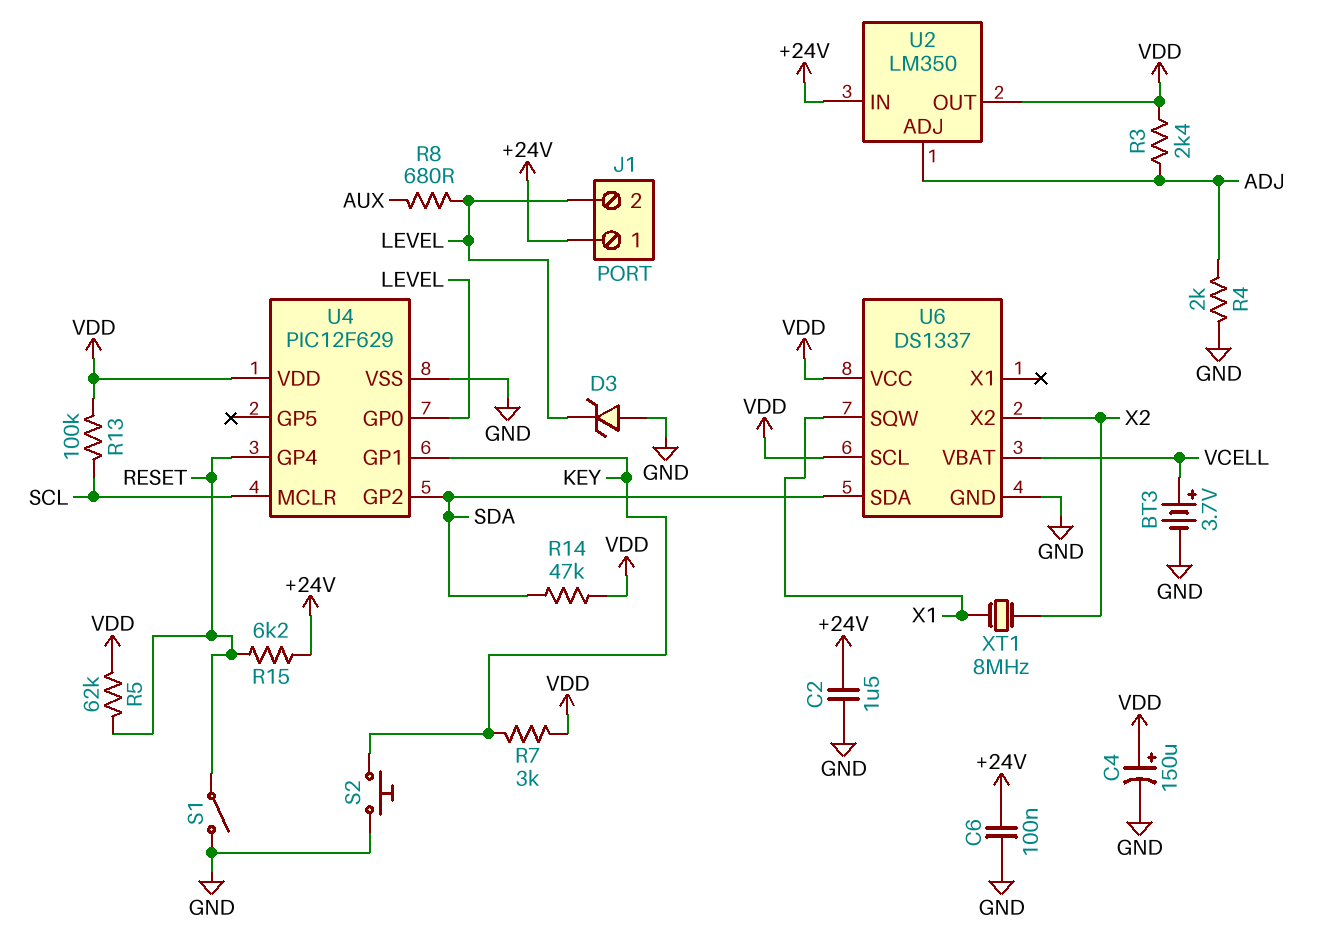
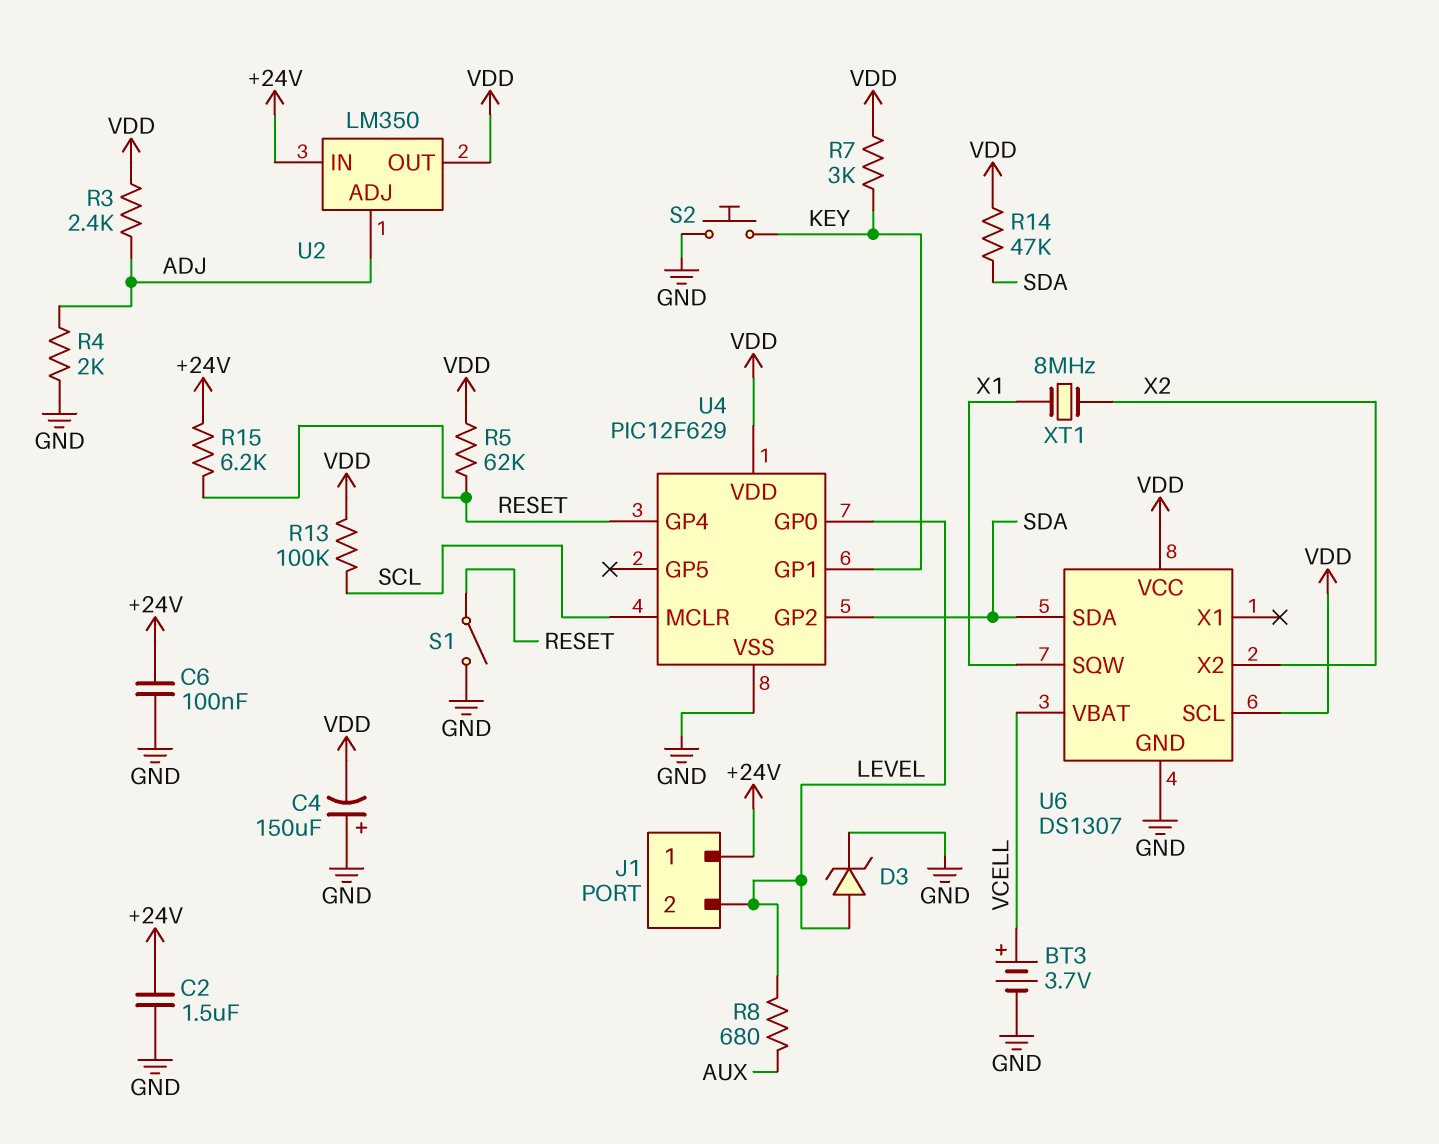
C4: 150uF (plus VDD, minus GND) -> 150uF (plus GND, minus VDD)
D3: zener (A GND, K LEVEL) -> zener (A LEVEL, K GND)
U6: DS1337 -> DS1307

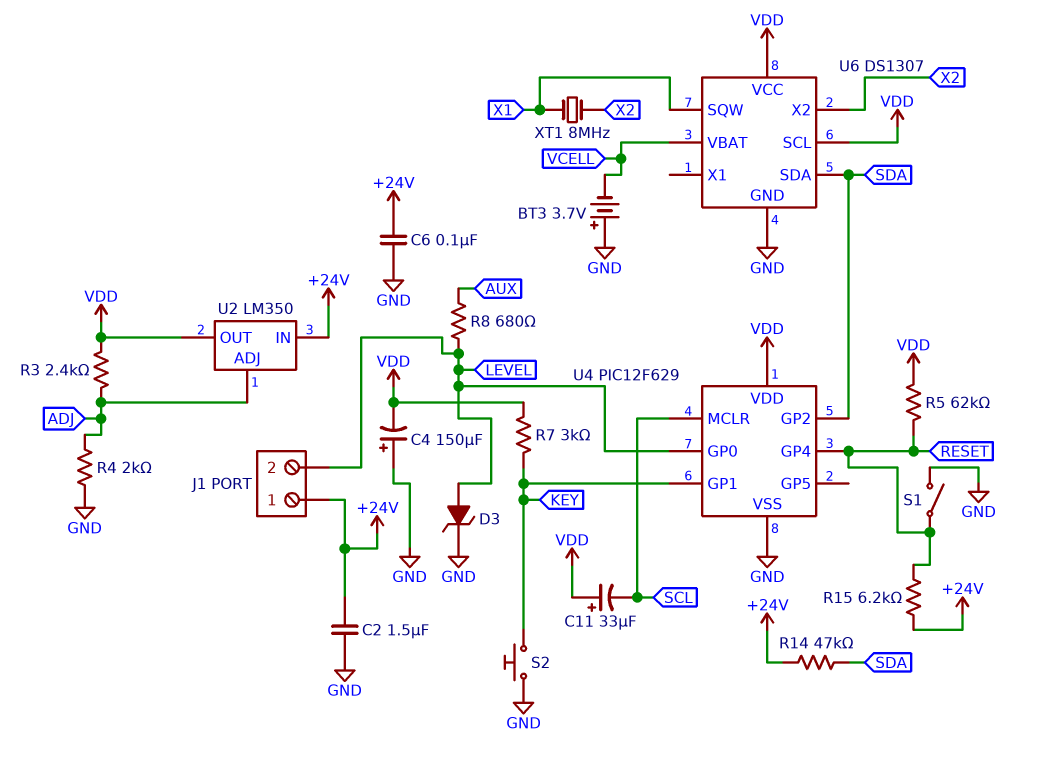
BT3: 3.7V (plus VCELL, minus GND) -> 3.7V (plus GND, minus VCELL)
C11: none -> 33uF (plus VDD, minus SCL)
R13: 100k (SCL, VDD) -> none
R14: 47k (SDA, VDD) -> 47k (+24V, SDA)

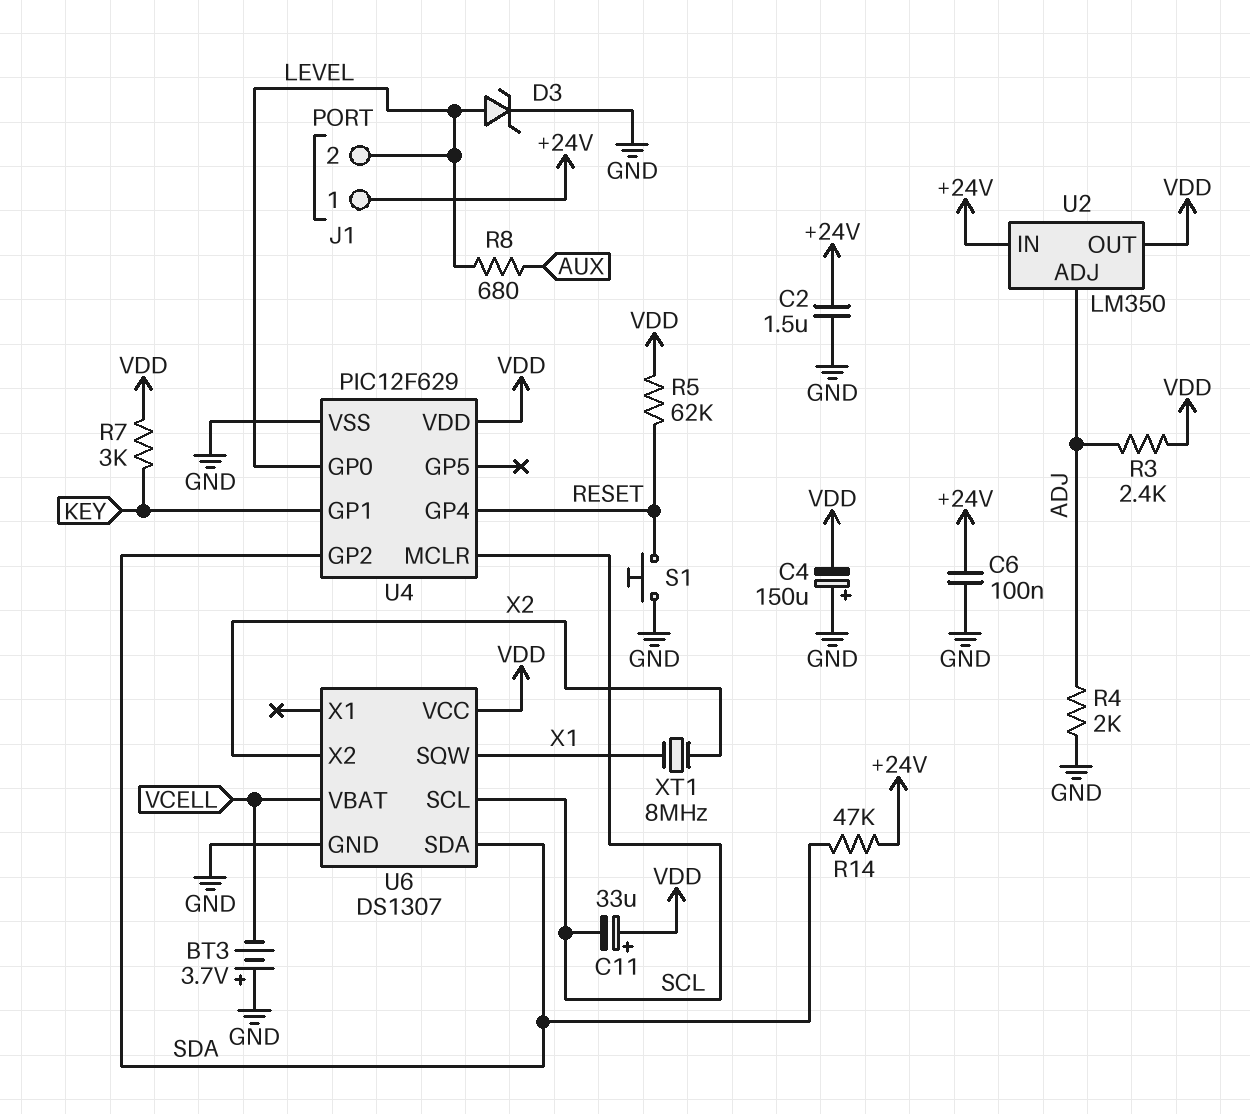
R15: 6.2k (+24V, RESET) -> none
S1: switch (GND, RESET) -> button (GND, RESET)
S2: button (GND, KEY) -> none
U6 pin SCL: VDD -> SCL

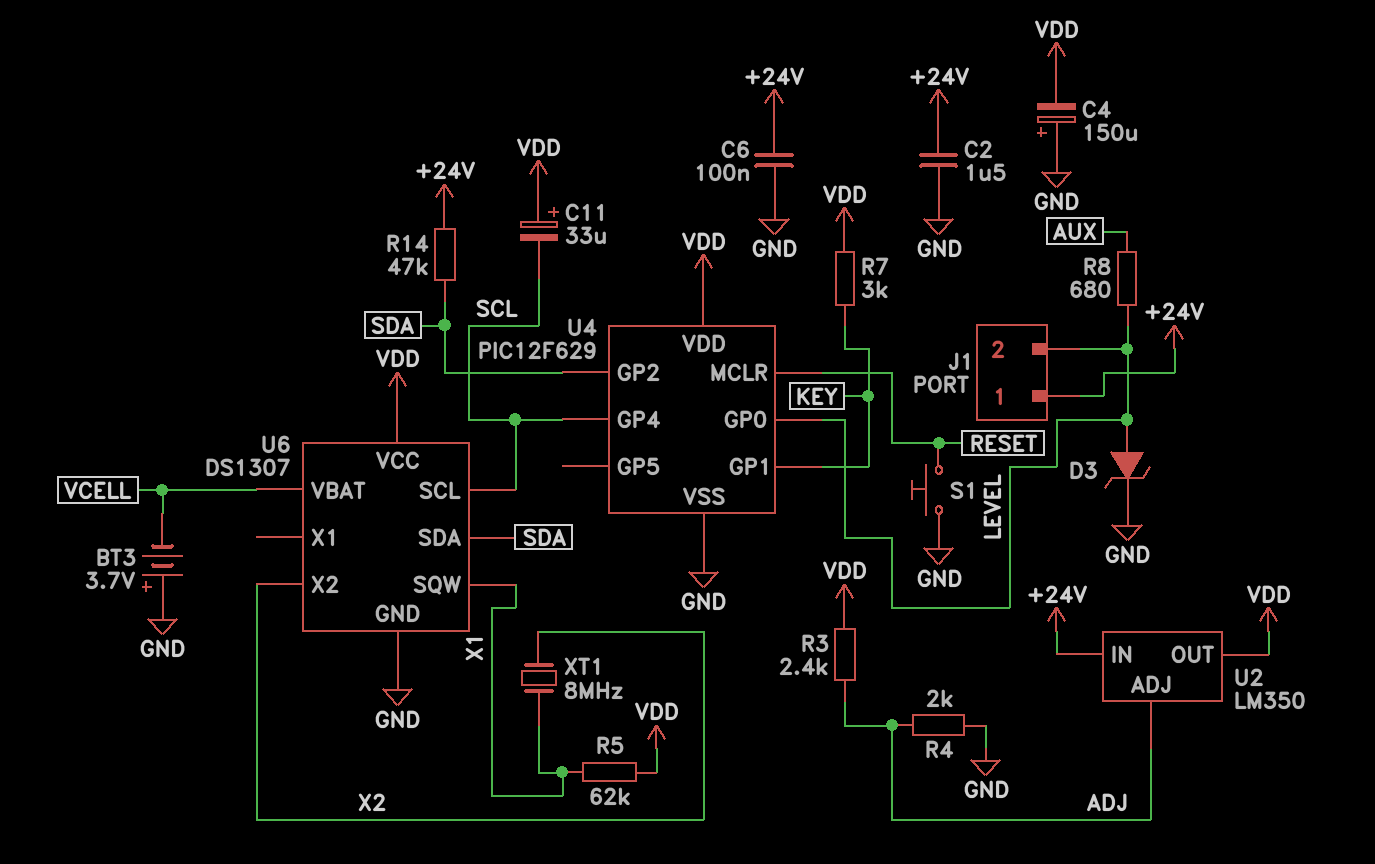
R5: 62k (RESET, VDD) -> 62k (VDD, X1)
U4 pin GP4: RESET -> SCL
U4 pin MCLR: SCL -> RESET

